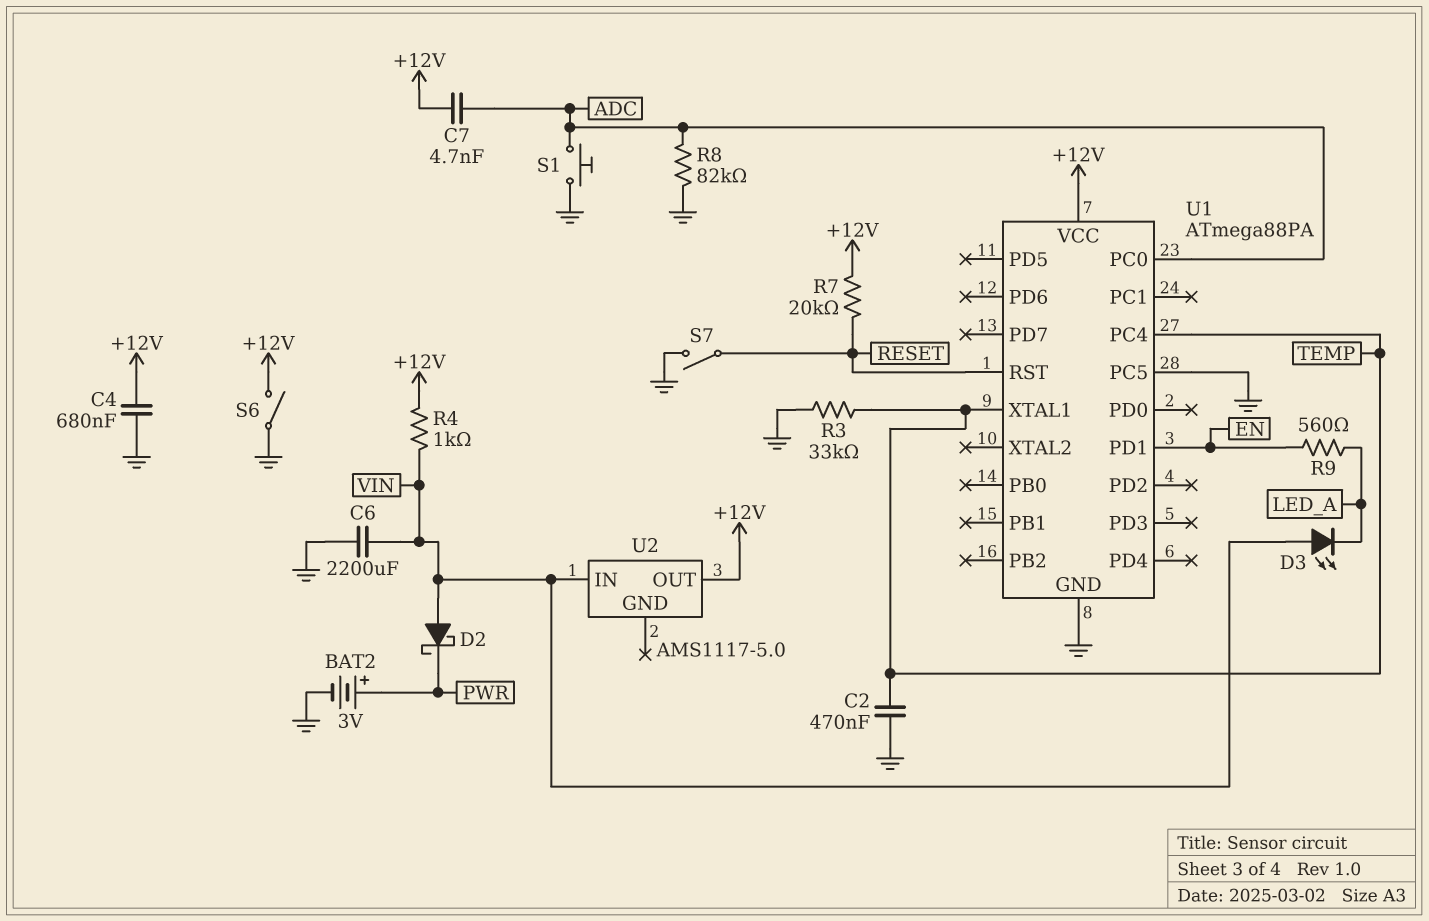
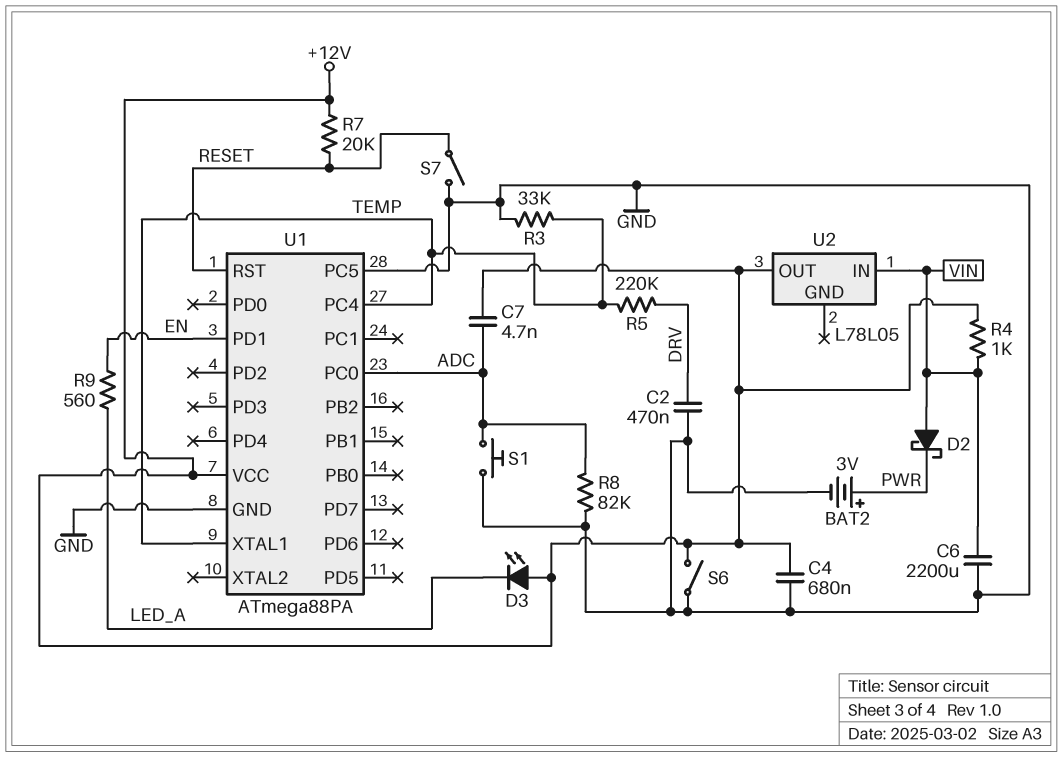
C2: 470nF (GND, TEMP) -> 470nF (DRV, GND)
D3: LED (A VIN, K LED_A) -> LED (A +12V, K LED_A)
R5: none -> 220k (DRV, TEMP)
U2: AMS1117-5.0 -> L78L05

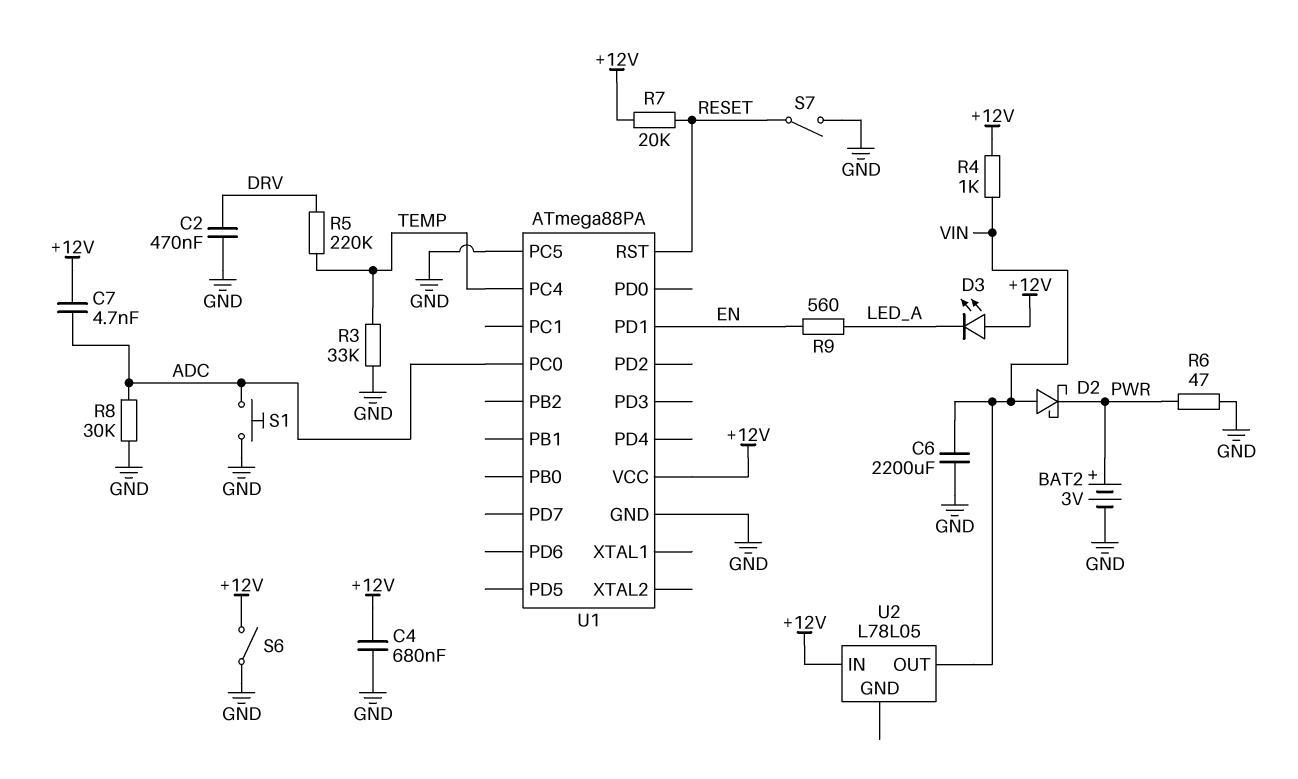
R6: none -> 47 (GND, PWR)
R8: 82k (ADC, GND) -> 30k (ADC, GND)
U1 pin XTAL1: TEMP -> none
U2 pin IN: VIN -> +12V
U2 pin OUT: +12V -> VIN

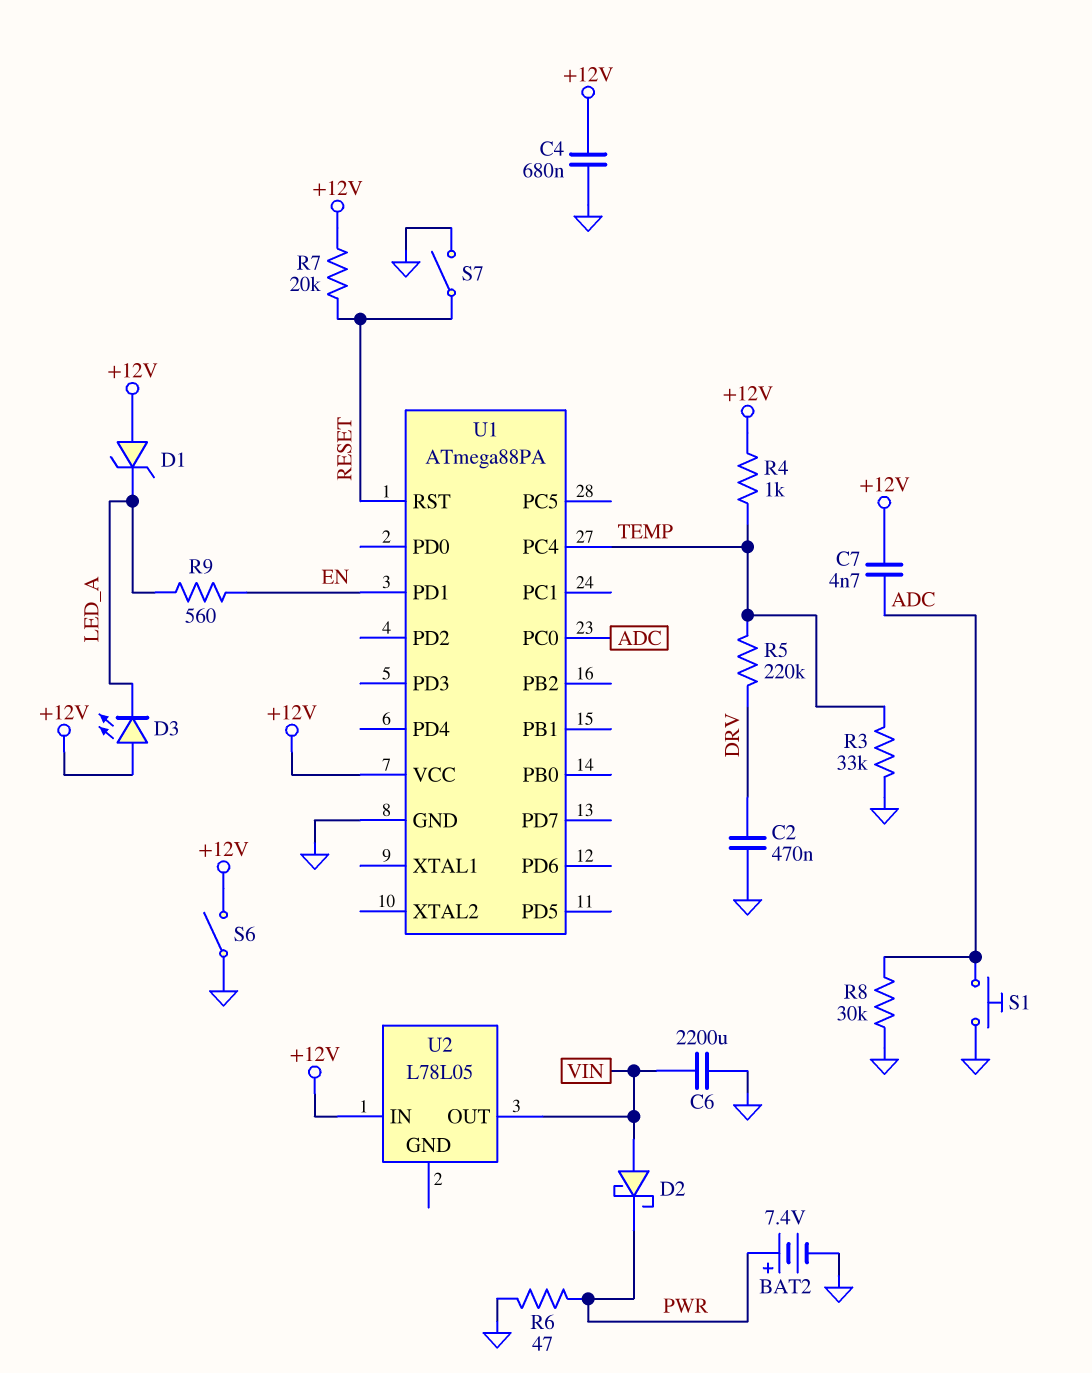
BAT2: 3V (plus PWR, minus GND) -> 7.4V (plus PWR, minus GND)
D1: none -> zener (A +12V, K LED_A)
R4: 1k (+12V, VIN) -> 1k (+12V, TEMP)
U1 pin PC5: GND -> none

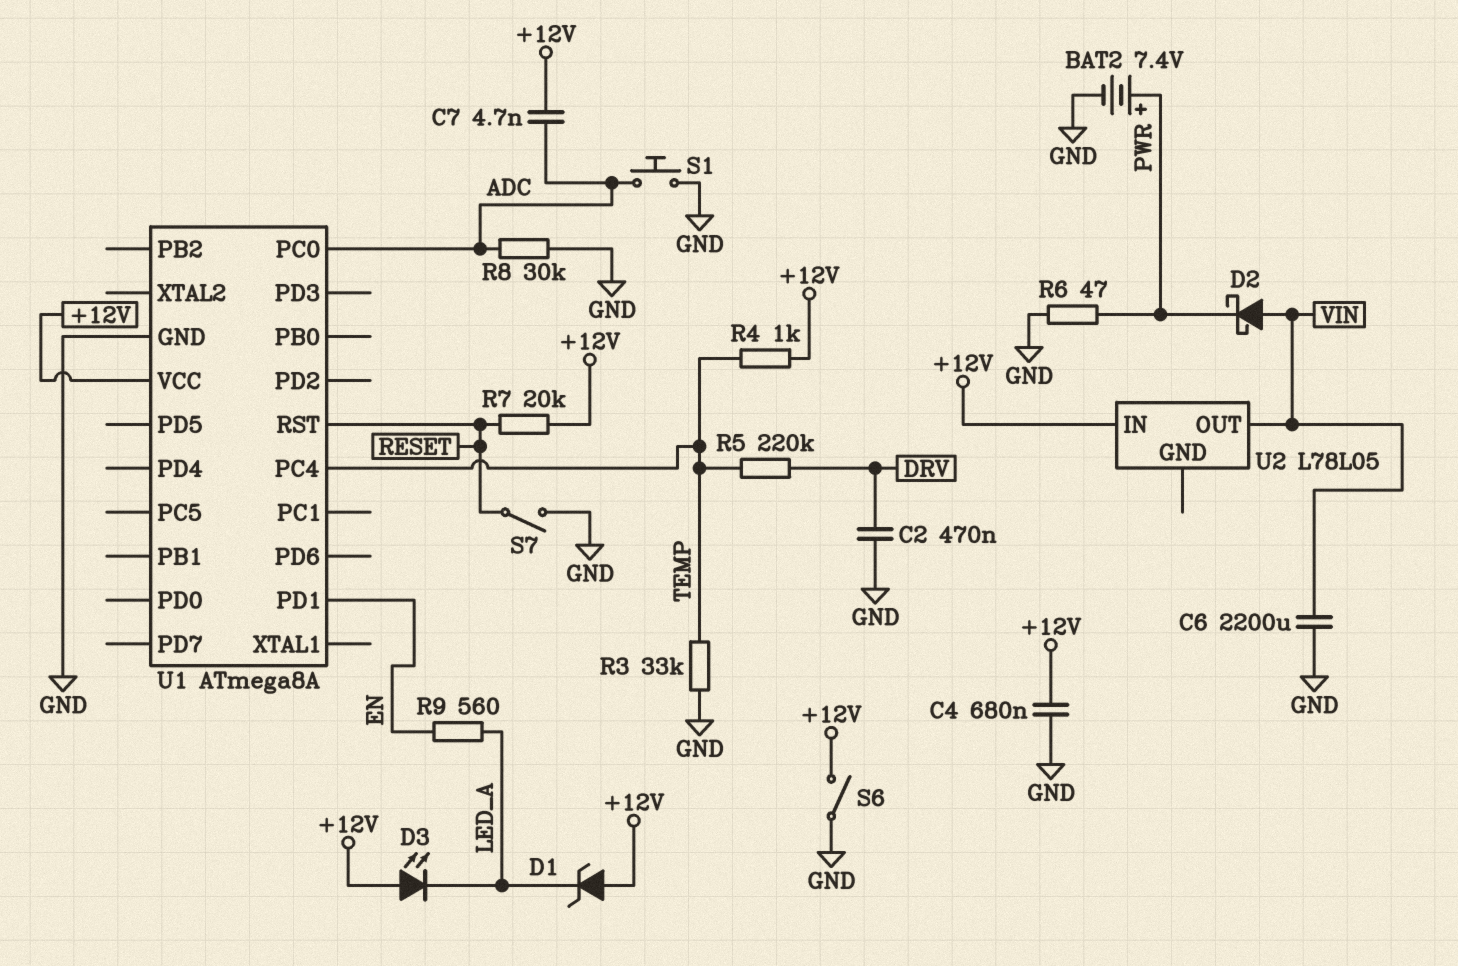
U1: ATmega88PA -> ATmega8A

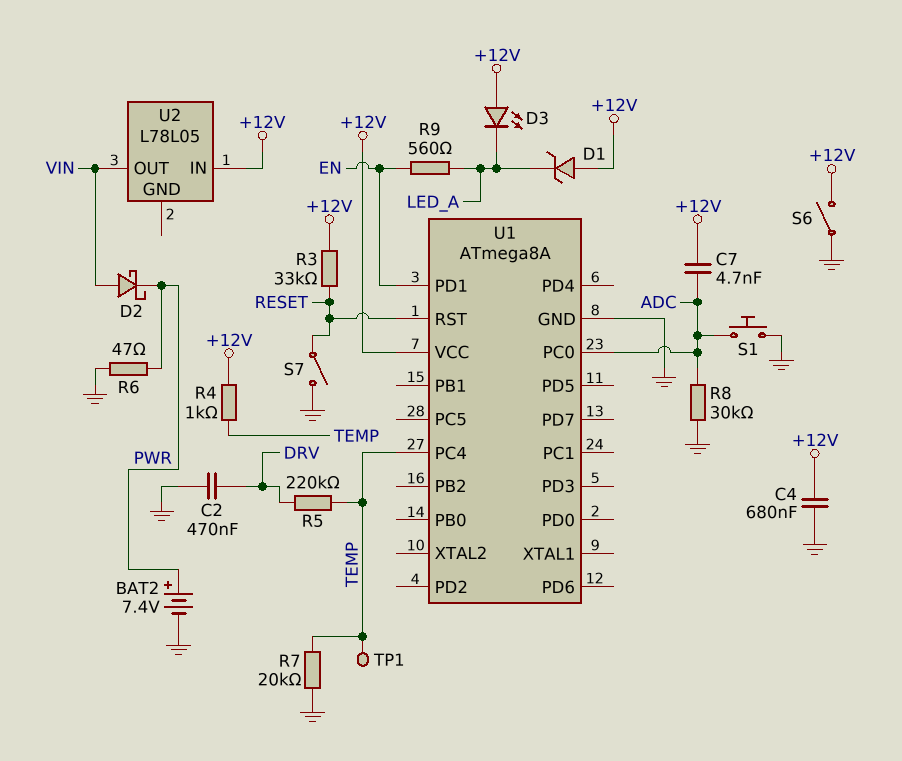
C6: 2200uF (GND, VIN) -> none
R3: 33k (GND, TEMP) -> 33k (+12V, RESET)
R7: 20k (+12V, RESET) -> 20k (GND, TEMP)
TP1: none -> test point (TEMP)

